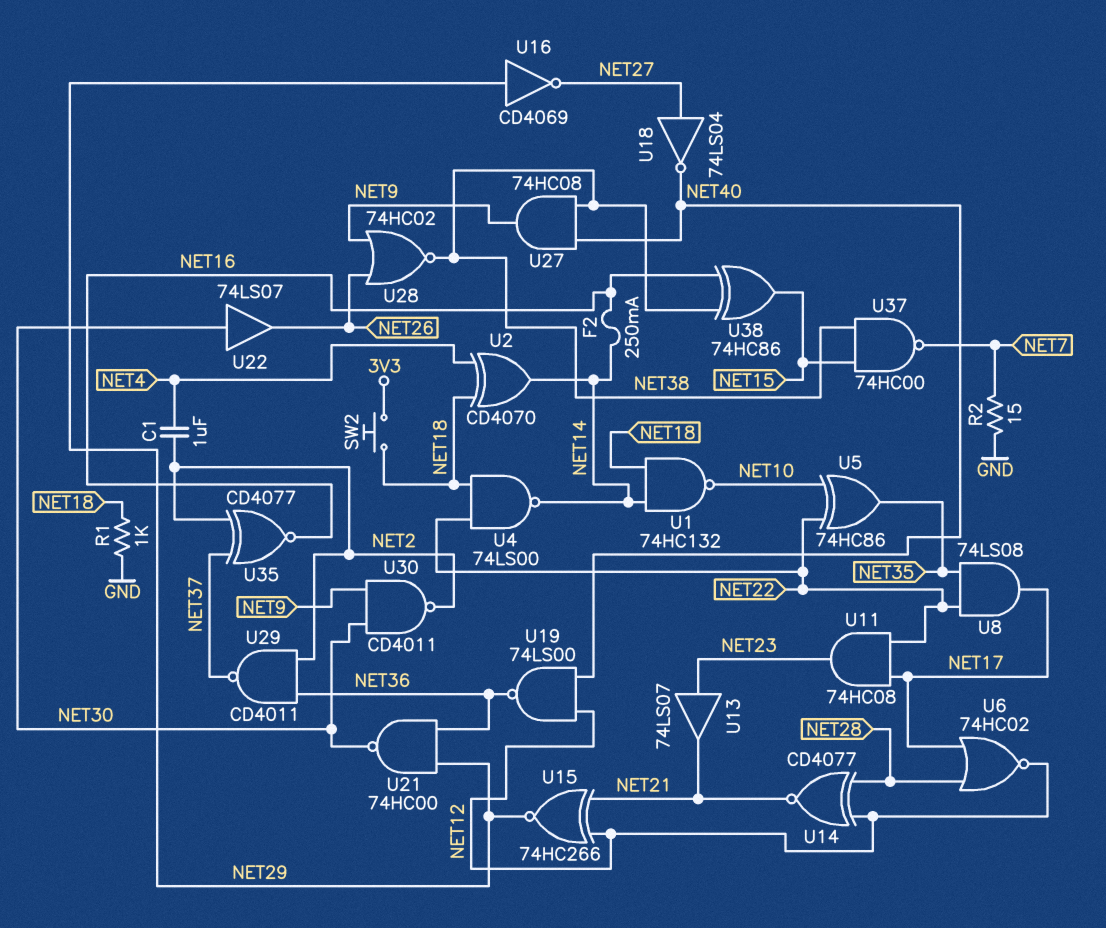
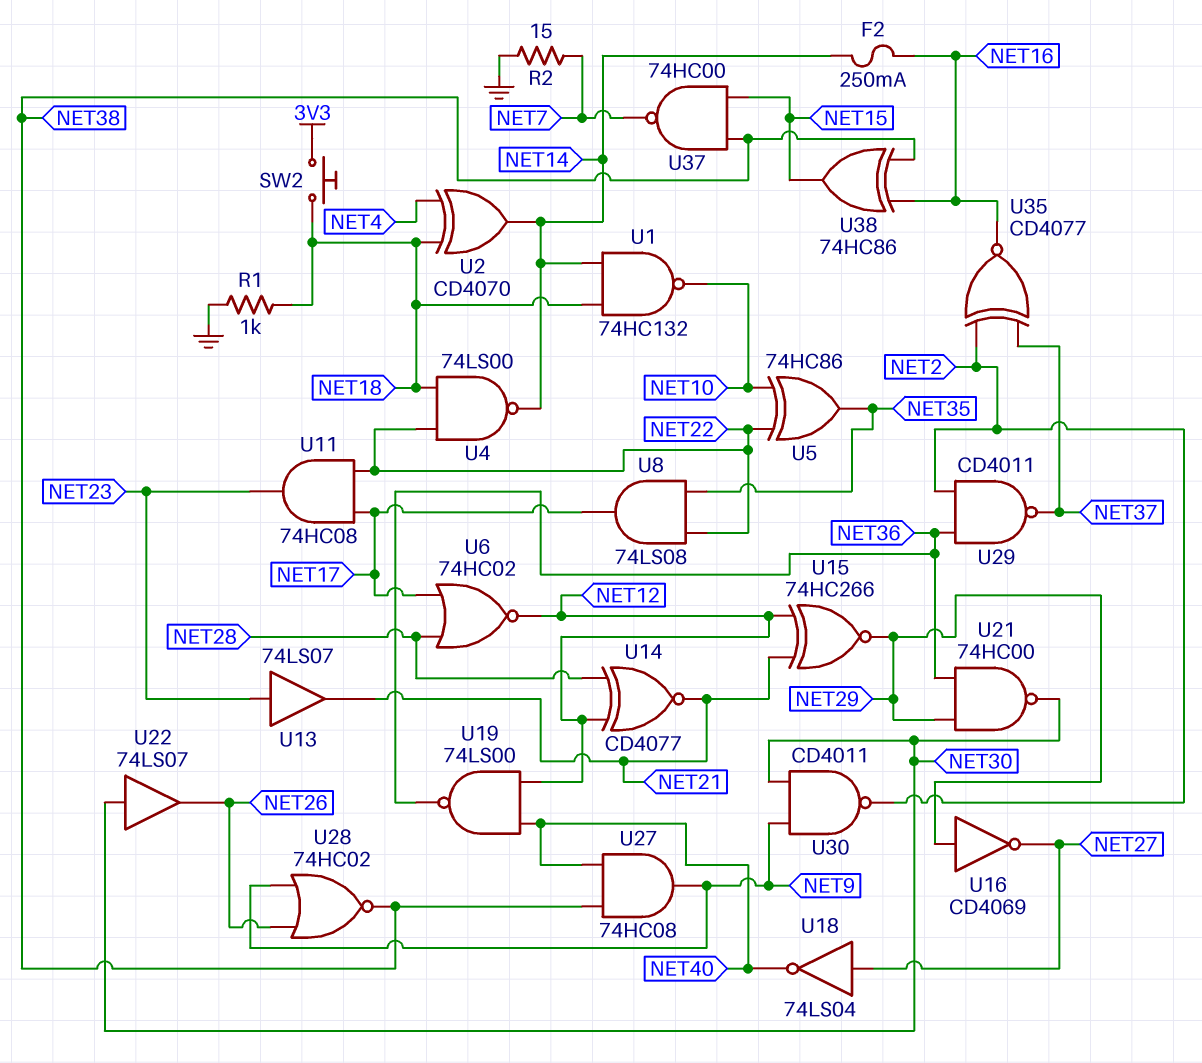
C1: 1uF (NET2, NET4) -> none

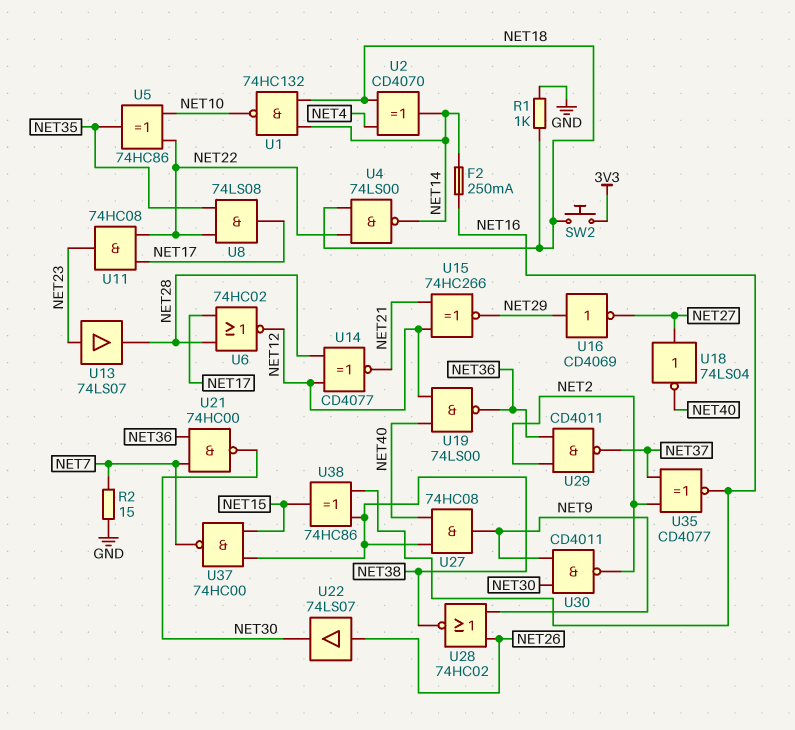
U13: buffer 74LS07 (in NET23, out NET21) -> buffer 74LS07 (in NET23, out NET28)
U21: NAND 74HC00 (in NET29, in NET36, out NET30) -> NAND 74HC00 (in NET7, in NET36, out NET30)
U22: buffer 74LS07 (in NET30, out NET26) -> buffer 74LS07 (in NET26, out NET30)

